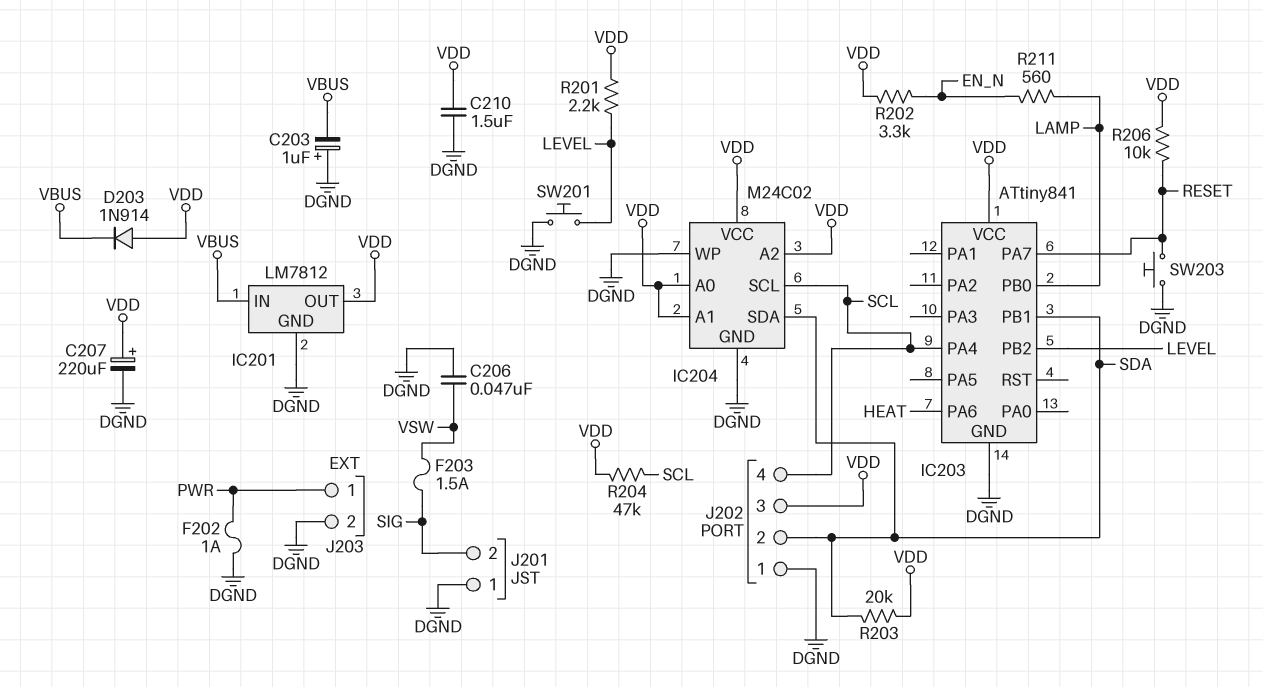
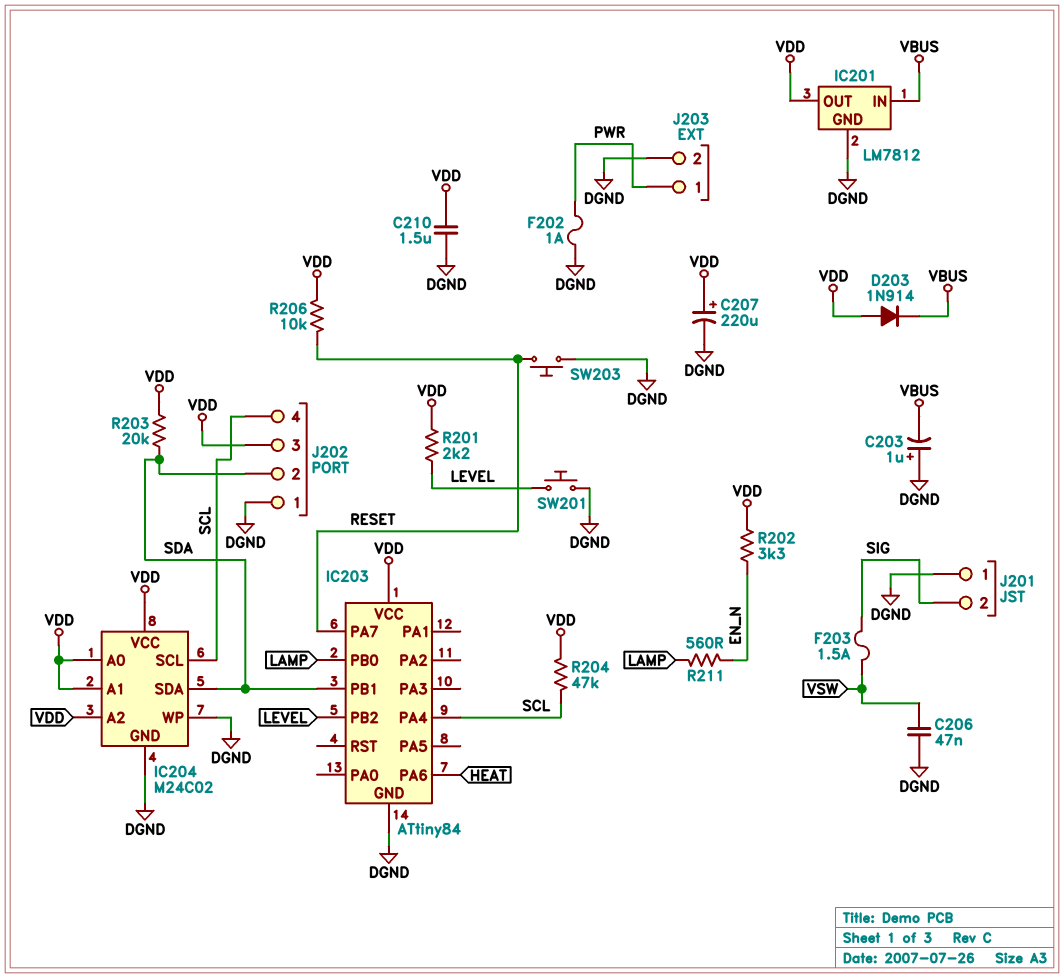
IC203: ATtiny841 -> ATtiny84

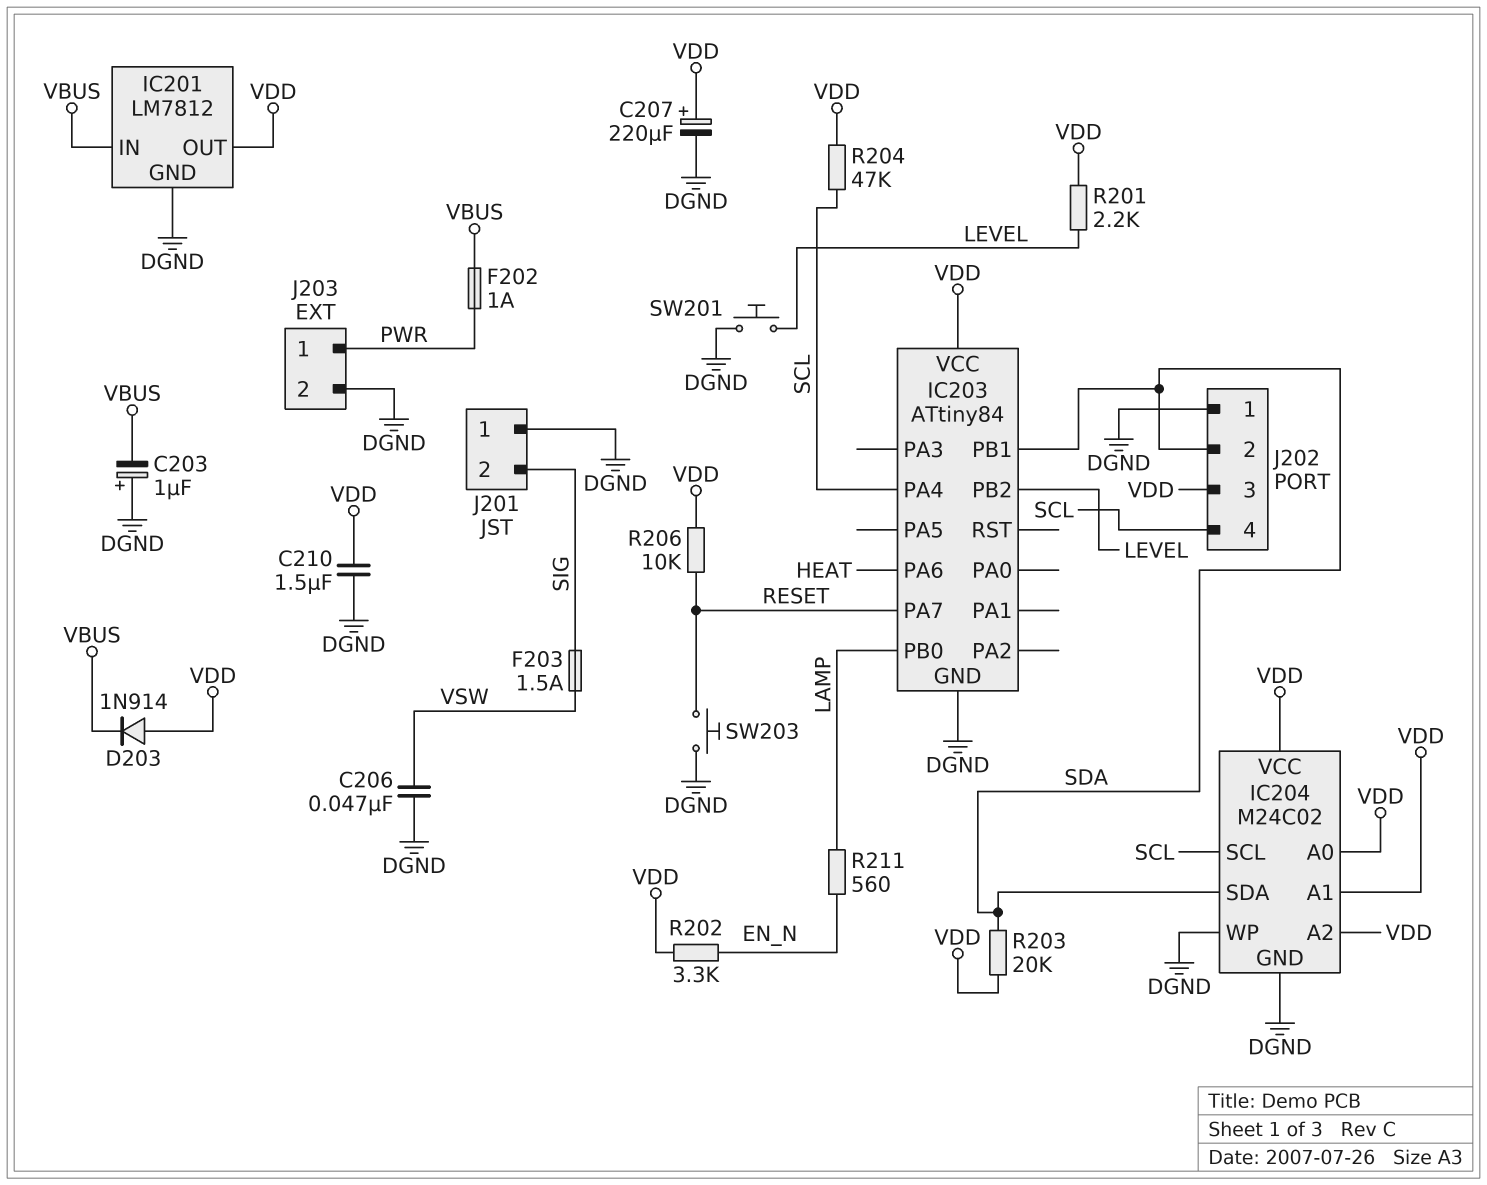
F202: 1A (DGND, PWR) -> 1A (PWR, VBUS)

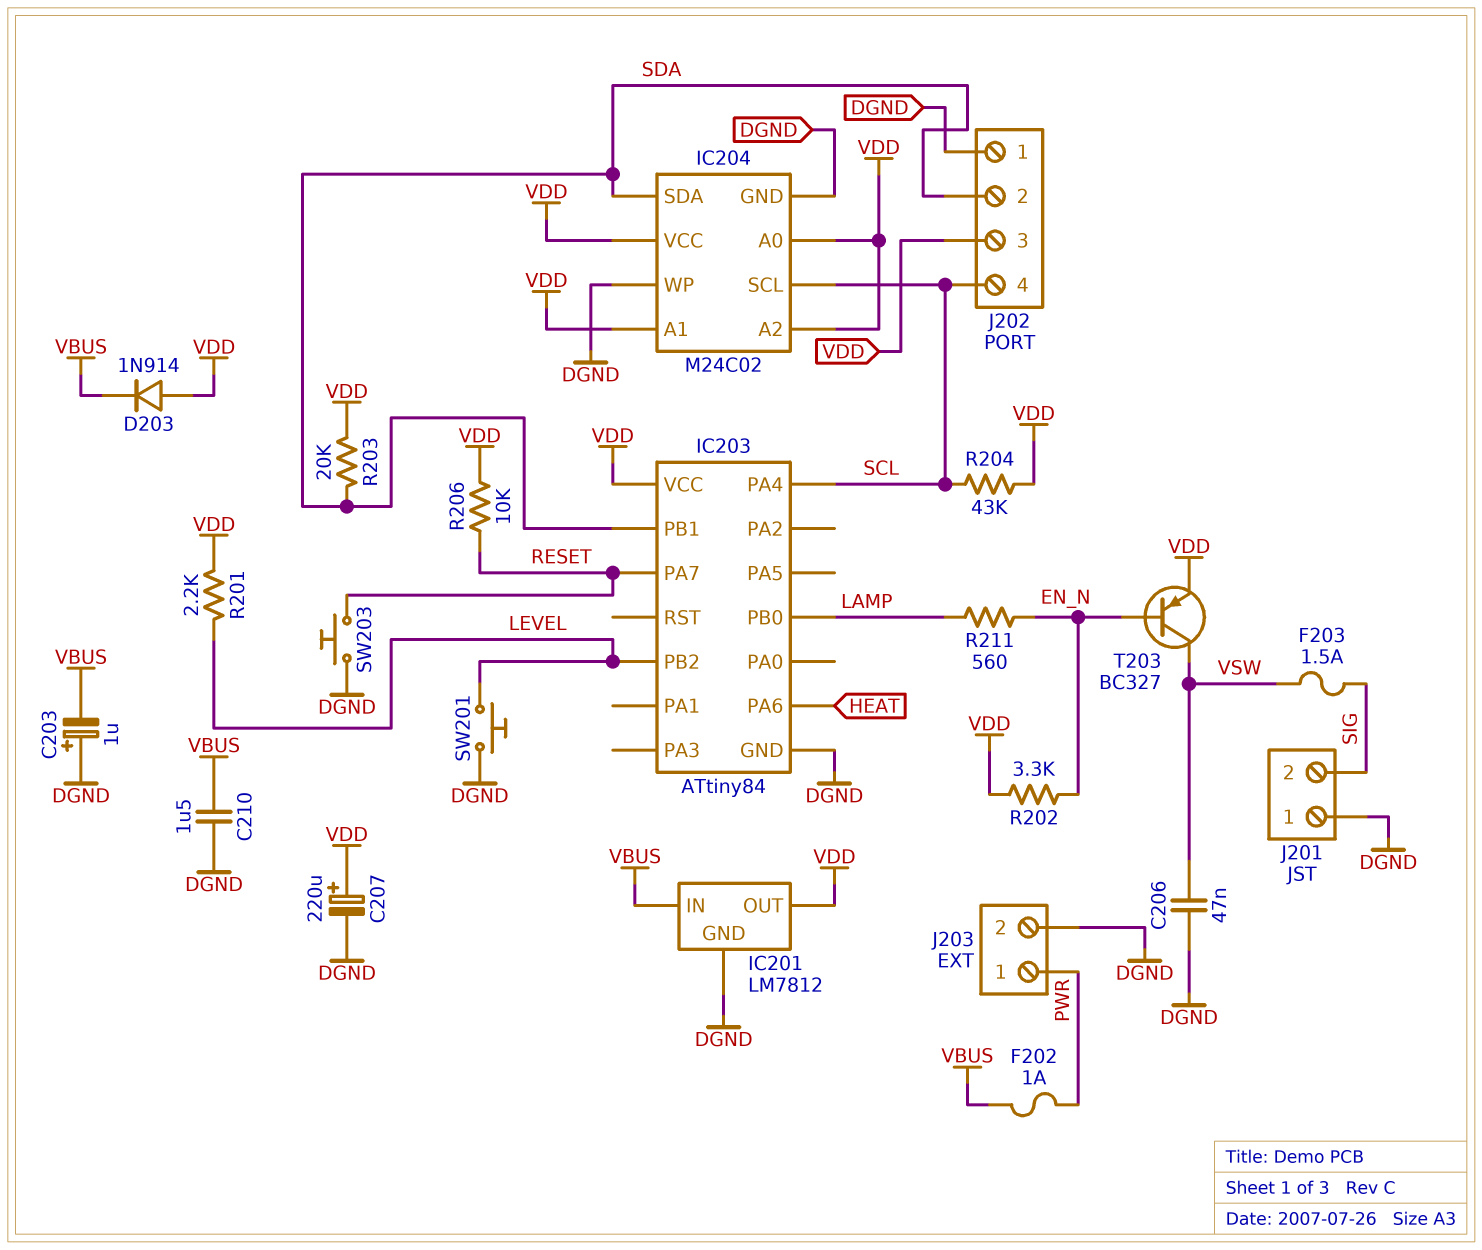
C210: 1.5uF (DGND, VDD) -> 1.5uF (DGND, VBUS)
R204: 47k (SCL, VDD) -> 43k (SCL, VDD)
T203: none -> PNP BC327 (B EN_N, C VSW, E VDD)

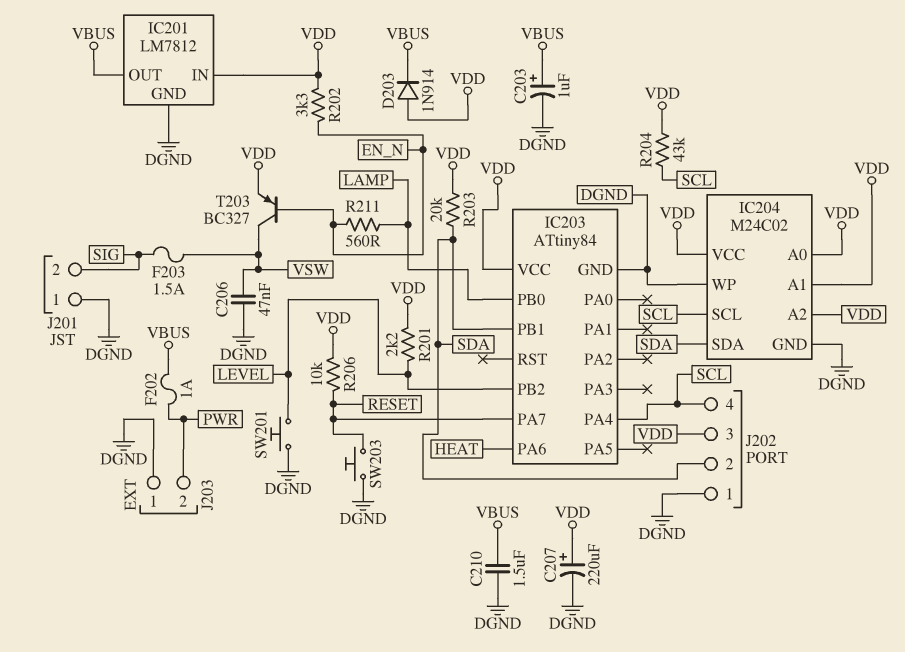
C203: 1uF (plus DGND, minus VBUS) -> 1uF (plus VBUS, minus DGND)
IC201 pin IN: VBUS -> VDD
IC201 pin OUT: VDD -> VBUS
J203 pin 1: PWR -> DGND
J203 pin 2: DGND -> PWR

